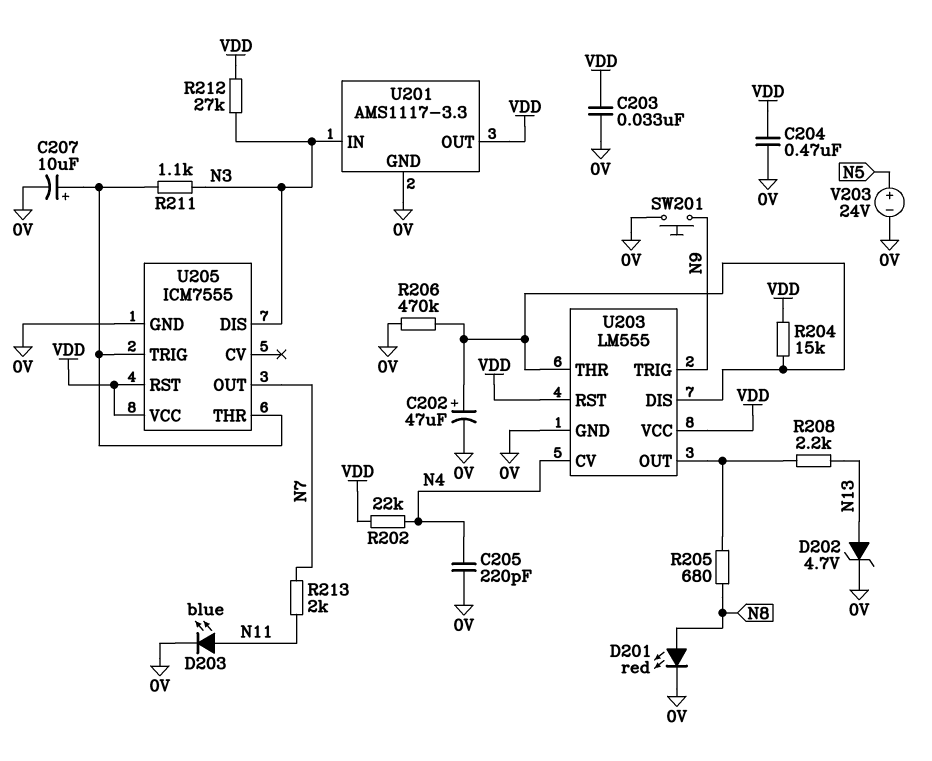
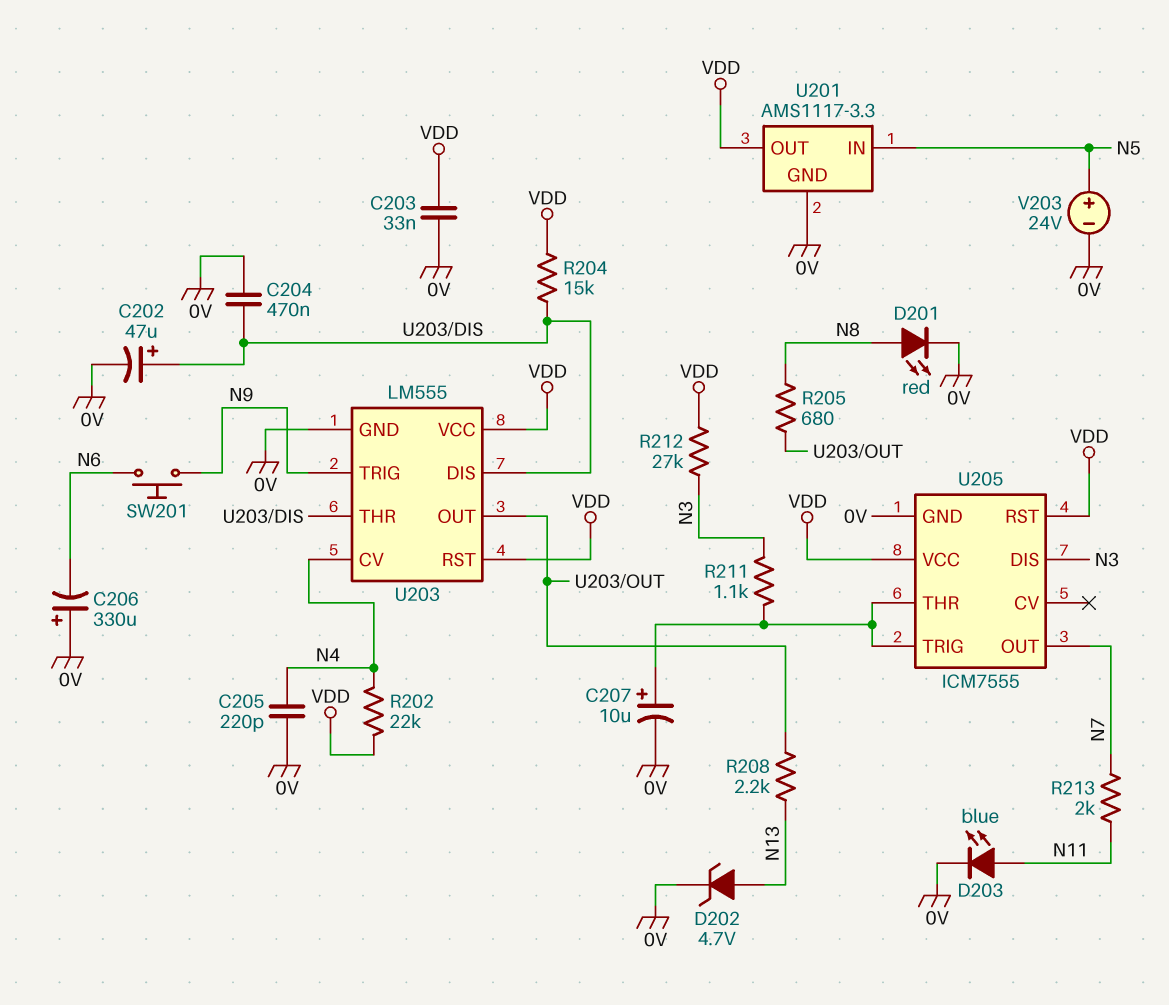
C204: 470nF (0V, VDD) -> 470nF (0V, U203/DIS)
C206: none -> 330uF (plus 0V, minus N6)
R206: 470k (0V, U203/DIS) -> none
SW201: button (0V, N9) -> button (N6, N9)
U201 pin IN: N3 -> N5

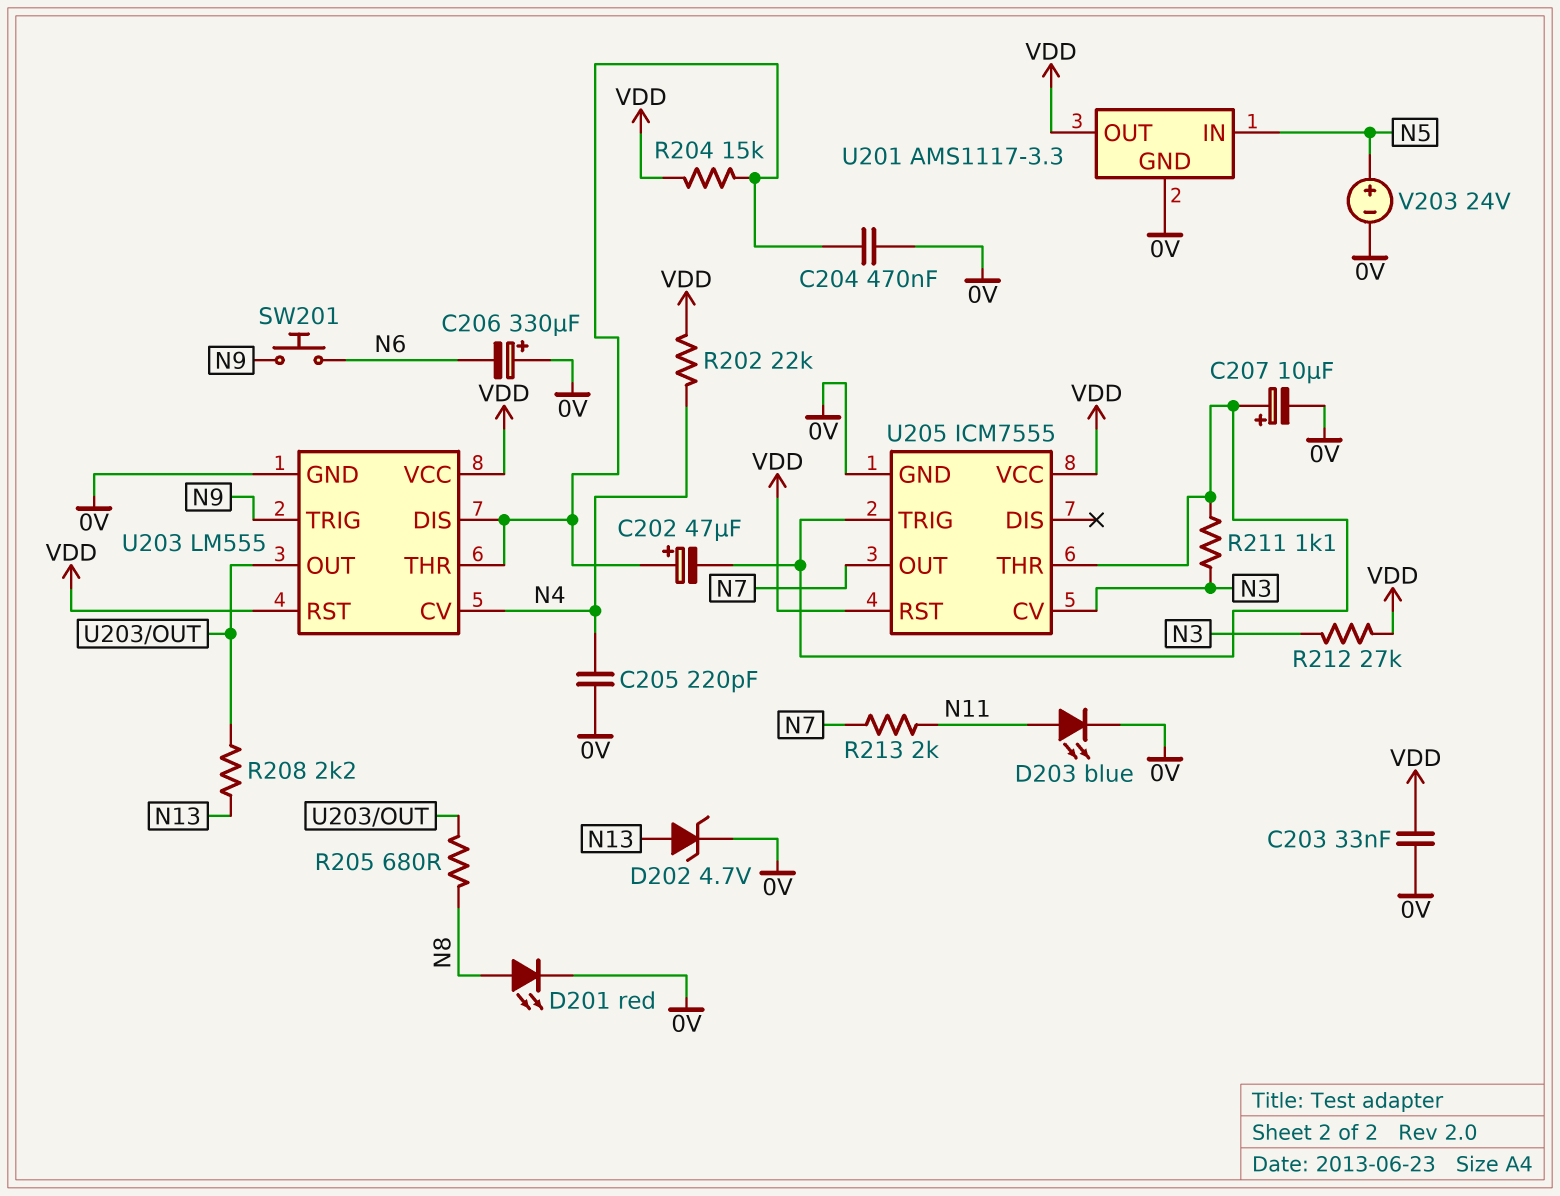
C202: 47uF (plus U203/DIS, minus 0V) -> 47uF (plus U203/DIS, minus U205/THR)
U205 pin CV: none -> N3
U205 pin DIS: N3 -> none

